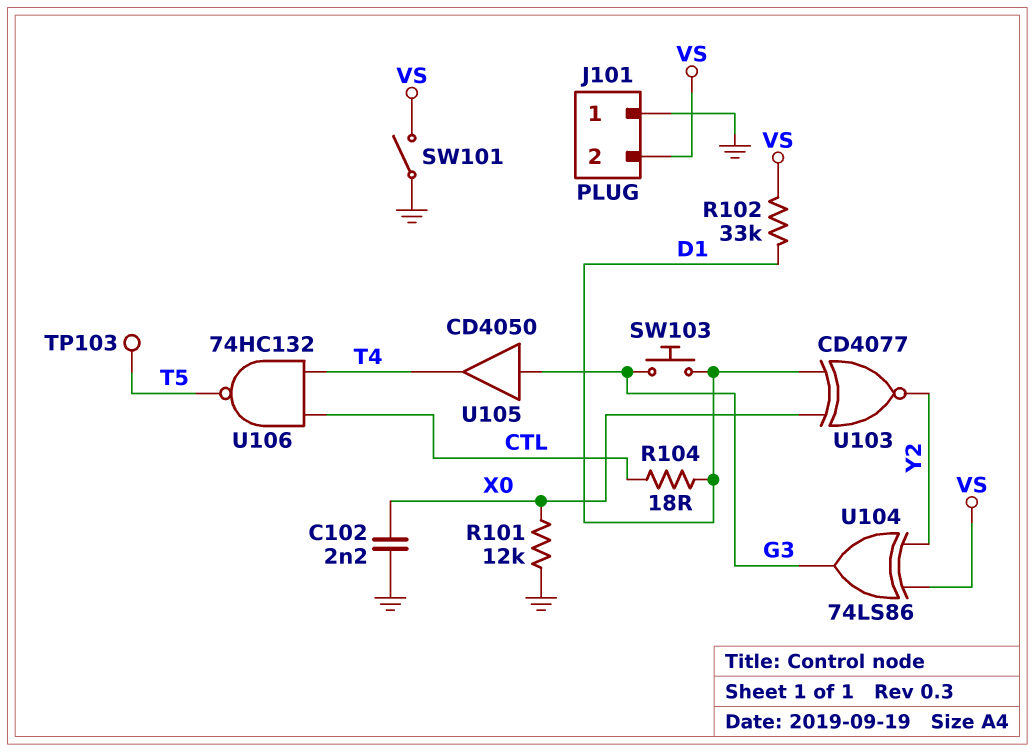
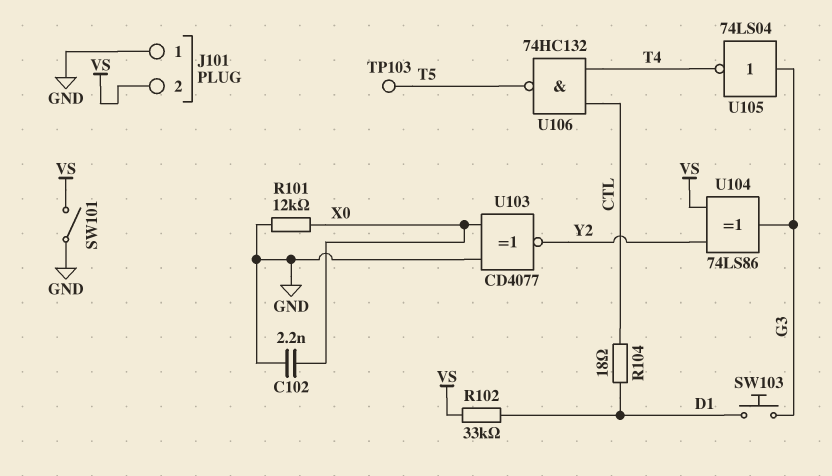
U103: XNOR CD4077 (in D1, in X0, out Y2) -> XNOR CD4077 (in GND, in X0, out Y2)
U105: buffer CD4050 (in G3, out T4) -> NOT 74LS04 (in G3, out T4)

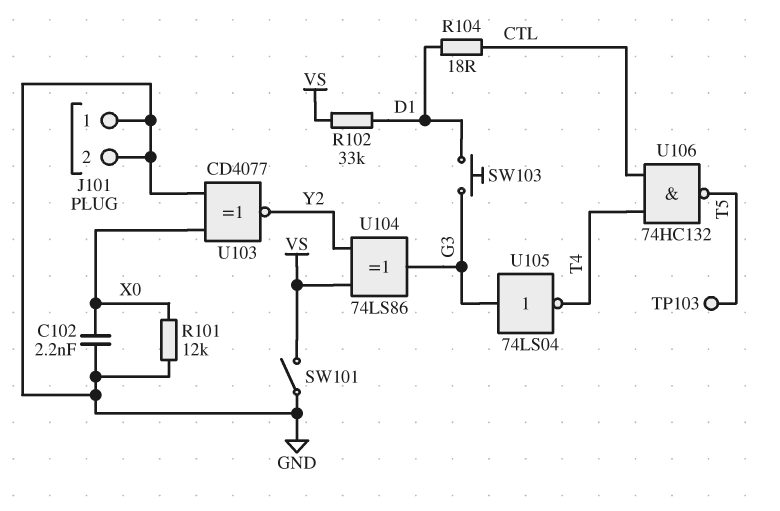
J101 pin 2: VS -> GND

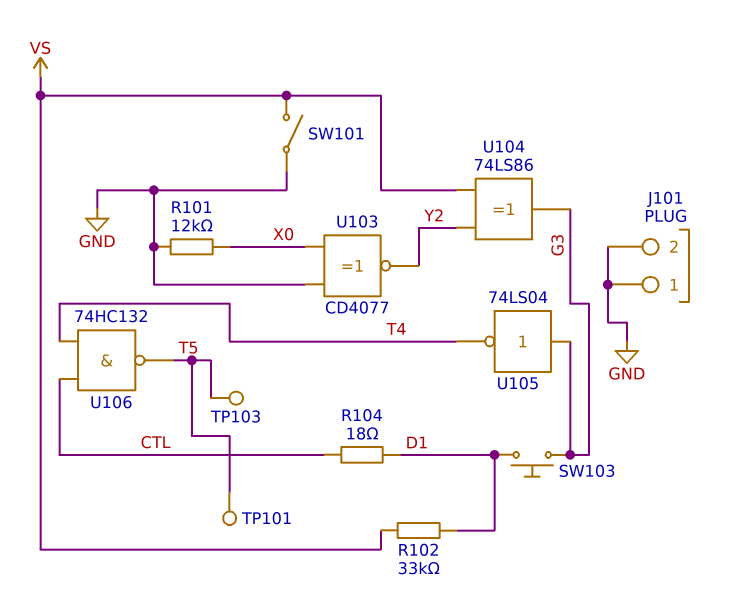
C102: 2.2nF (GND, X0) -> none
TP101: none -> test point (T5)

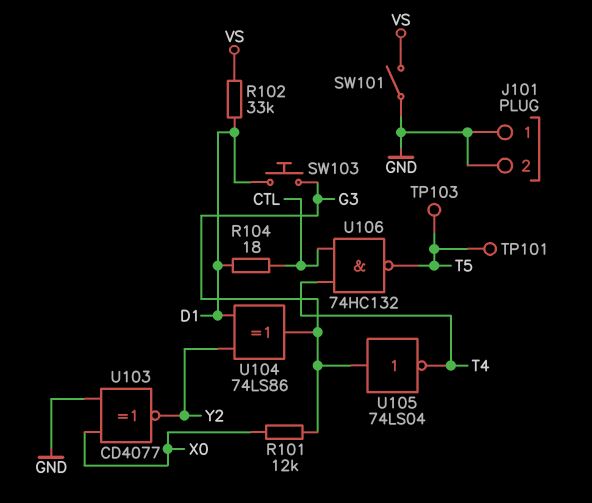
R101: 12k (GND, X0) -> 12k (G3, X0)
U104: XOR 74LS86 (in VS, in Y2, out G3) -> XOR 74LS86 (in D1, in Y2, out G3)

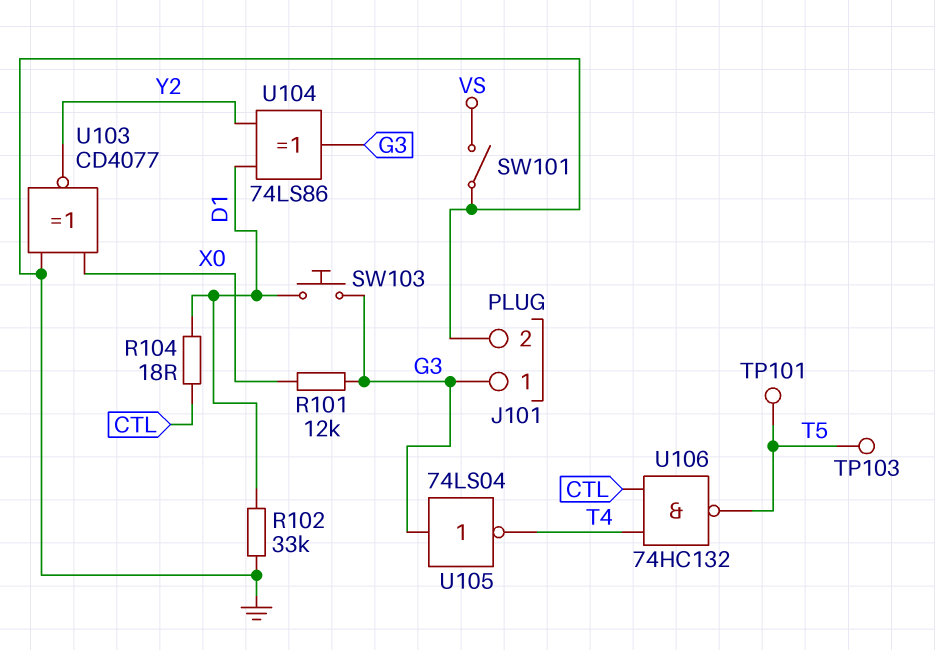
J101 pin 1: GND -> G3
R102: 33k (D1, VS) -> 33k (D1, GND)

